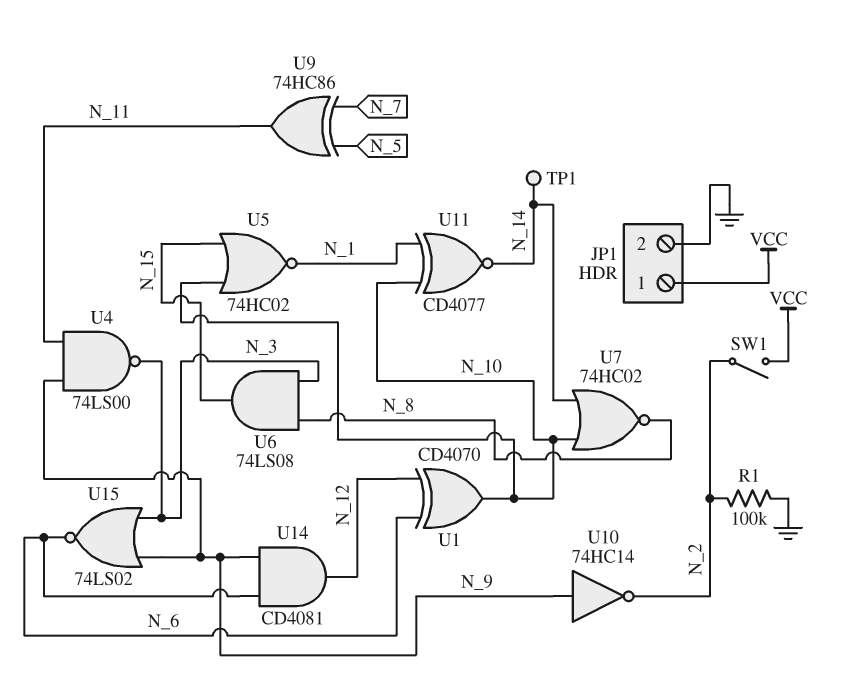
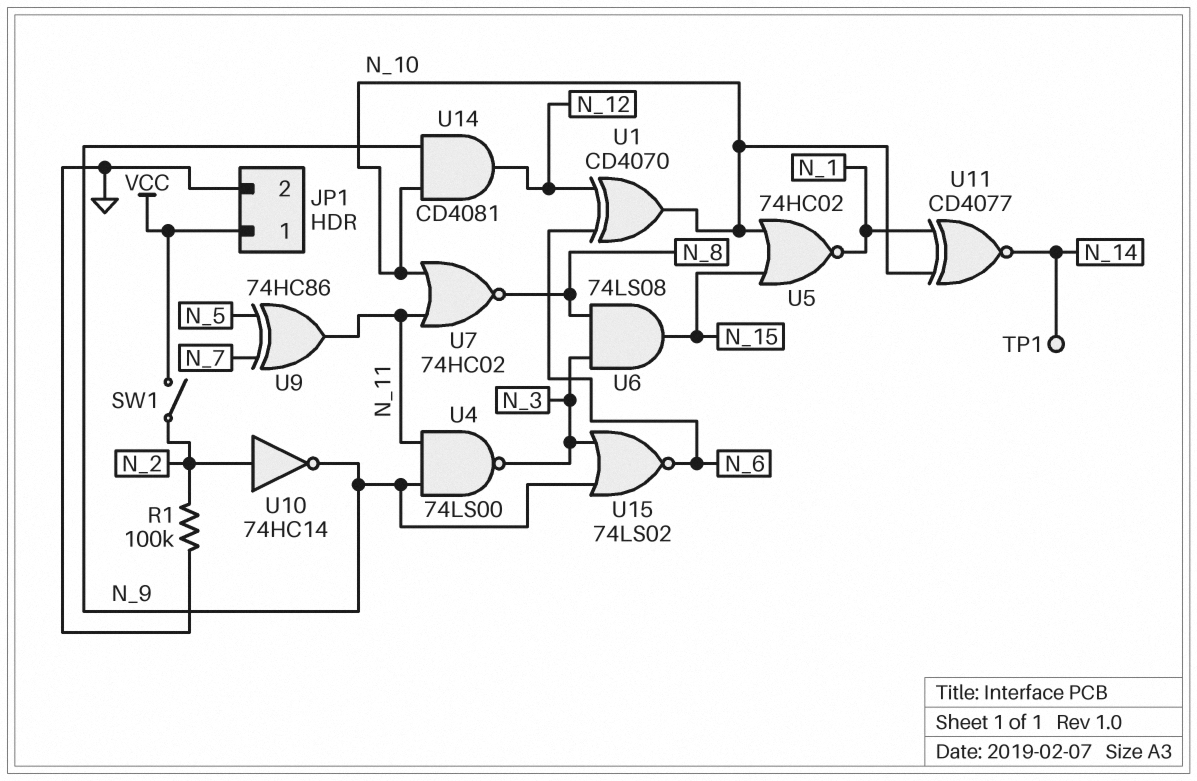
U7: NOR 74HC02 (in N_10, in N_14, out N_8) -> NOR 74HC02 (in N_10, in N_11, out N_8)
U10: NOT 74HC14 (in N_9, out N_2) -> NOT 74HC14 (in N_2, out N_9)
U14: AND CD4081 (in N_6, in N_9, out N_12) -> AND CD4081 (in N_9, in N_10, out N_12)

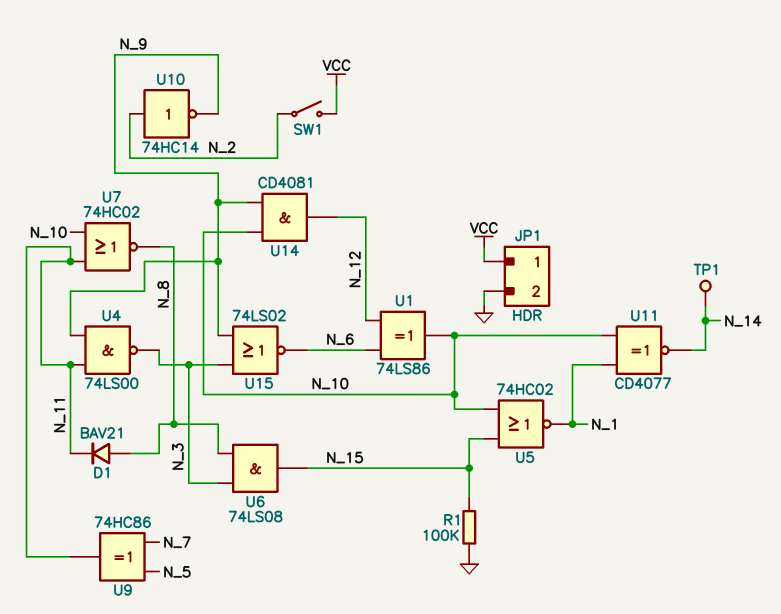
D1: none -> diode BAV21 (A N_8, K N_11)
R1: 100k (GND, N_2) -> 100k (GND, N_15)
U1: XOR CD4070 (in N_6, in N_12, out N_10) -> XOR 74LS86 (in N_6, in N_12, out N_10)

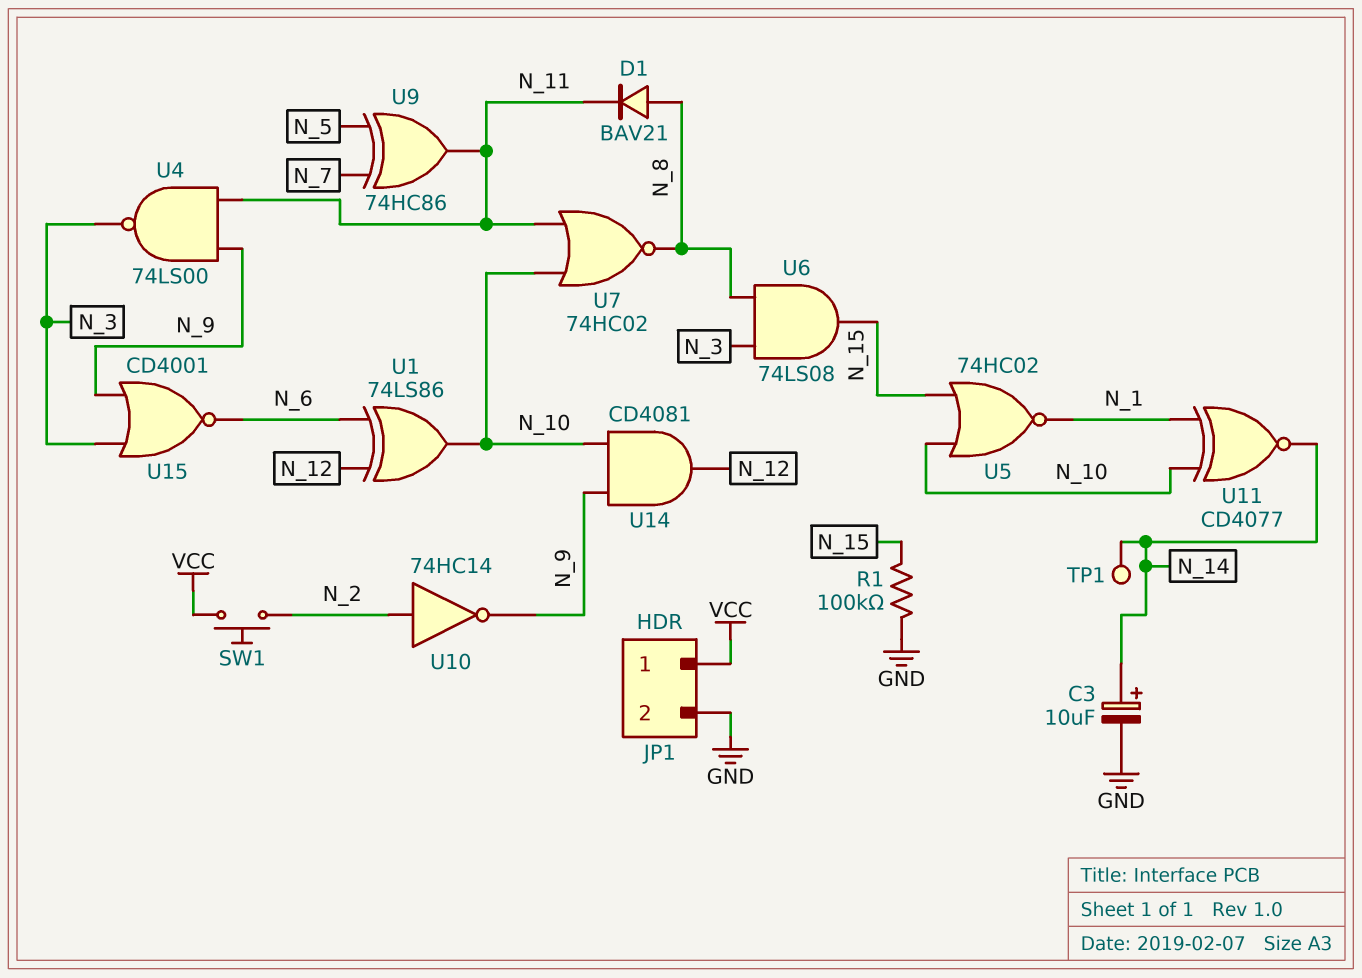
C3: none -> 10uF (plus N_14, minus GND)
SW1: switch (N_2, VCC) -> button (N_2, VCC)
U15: NOR 74LS02 (in N_3, in N_9, out N_6) -> NOR CD4001 (in N_3, in N_9, out N_6)

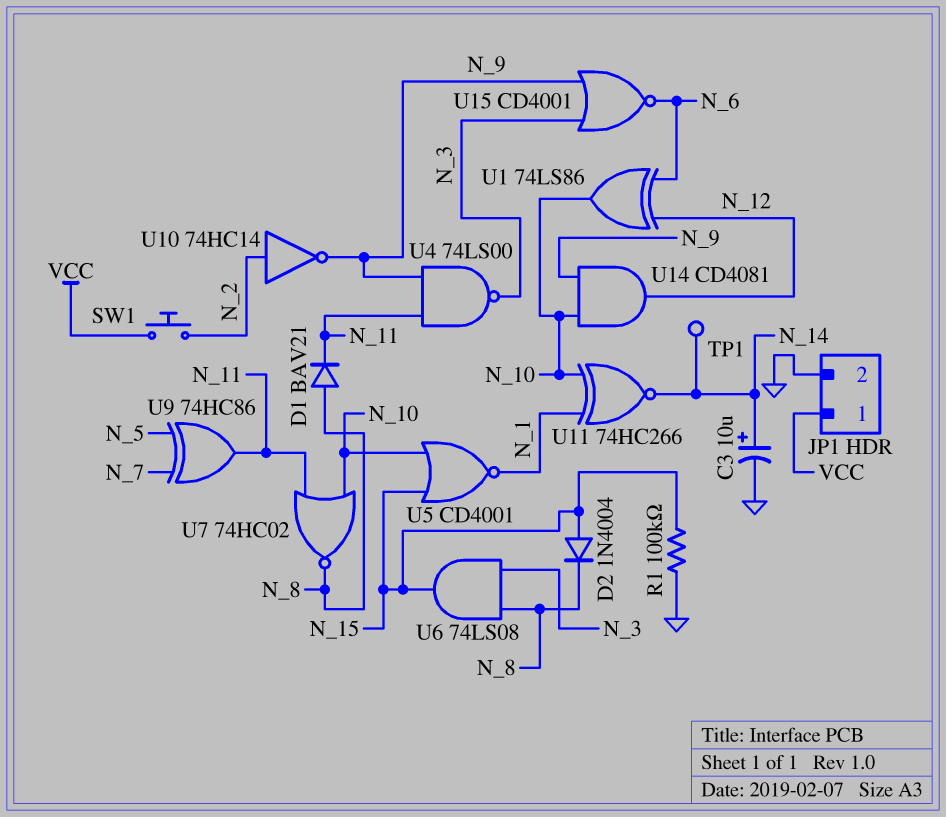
D2: none -> diode 1N4004 (A N_15, K N_8)
U5: NOR 74HC02 (in N_10, in N_15, out N_1) -> NOR CD4001 (in N_10, in N_15, out N_1)
U11: XNOR CD4077 (in N_1, in N_10, out N_14) -> XNOR 74HC266 (in N_1, in N_10, out N_14)

